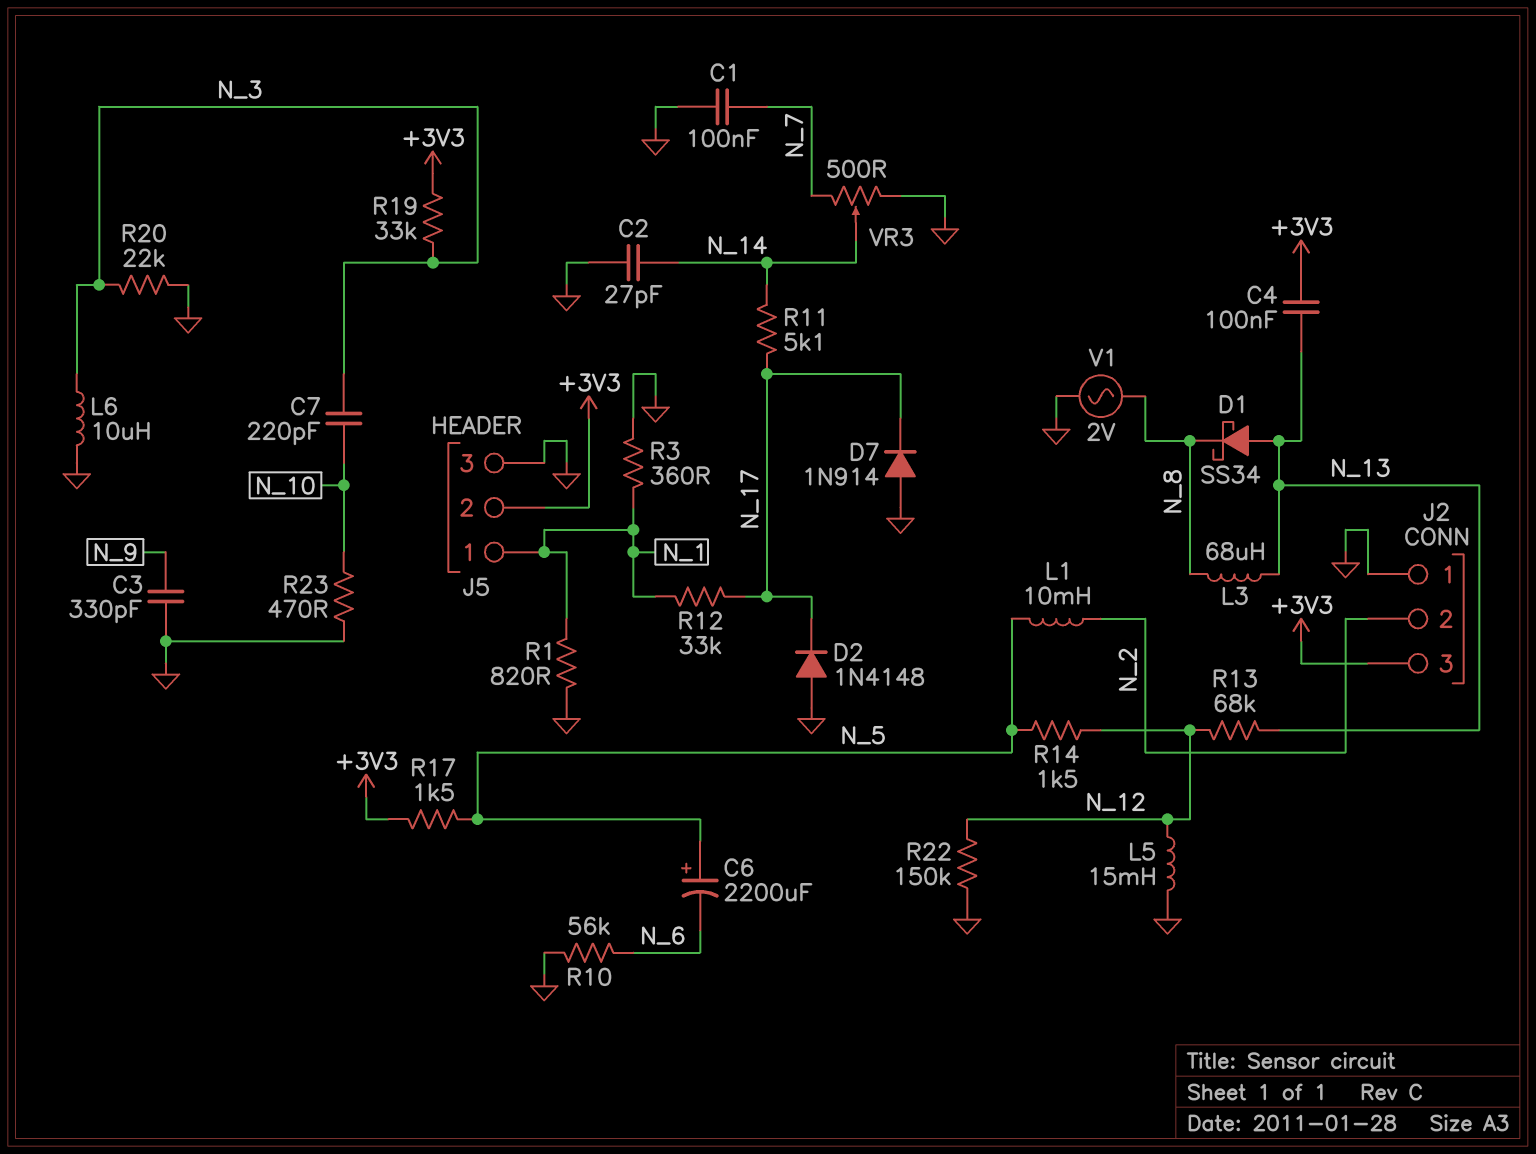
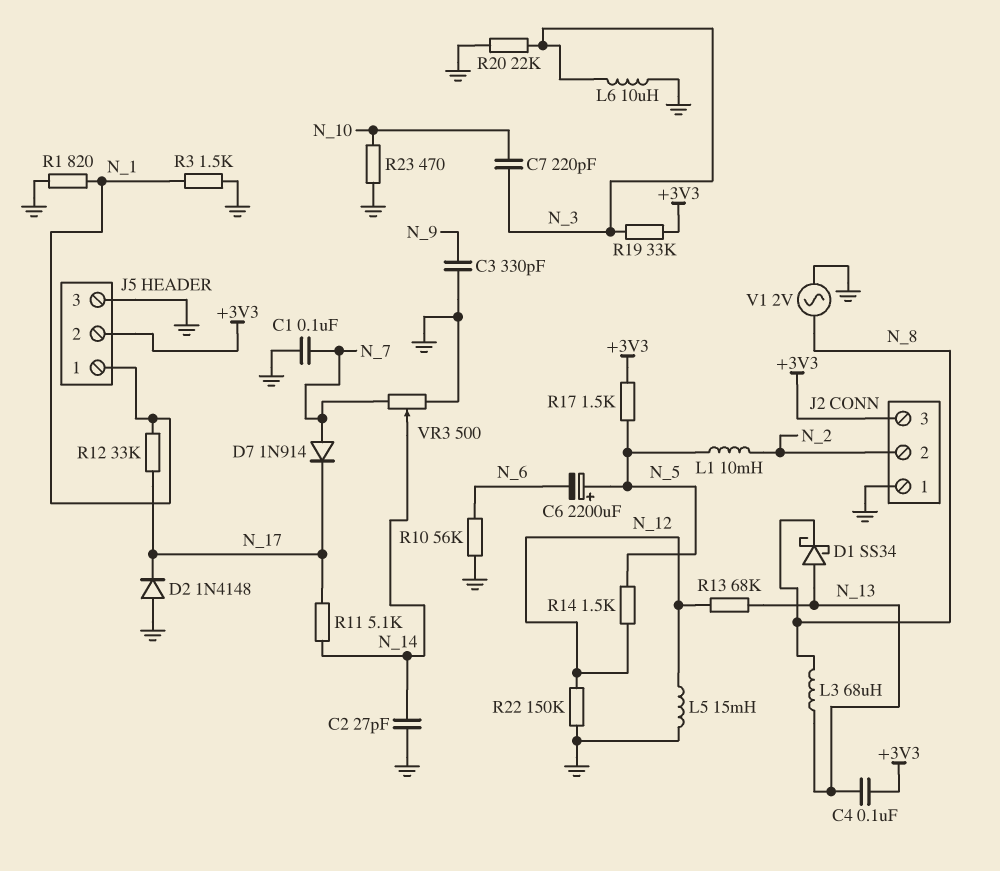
D7: diode 1N914 (A GND, K N_17) -> diode 1N914 (A N_7, K N_17)
R3: 360 (GND, N_1) -> 1.5k (GND, N_1)

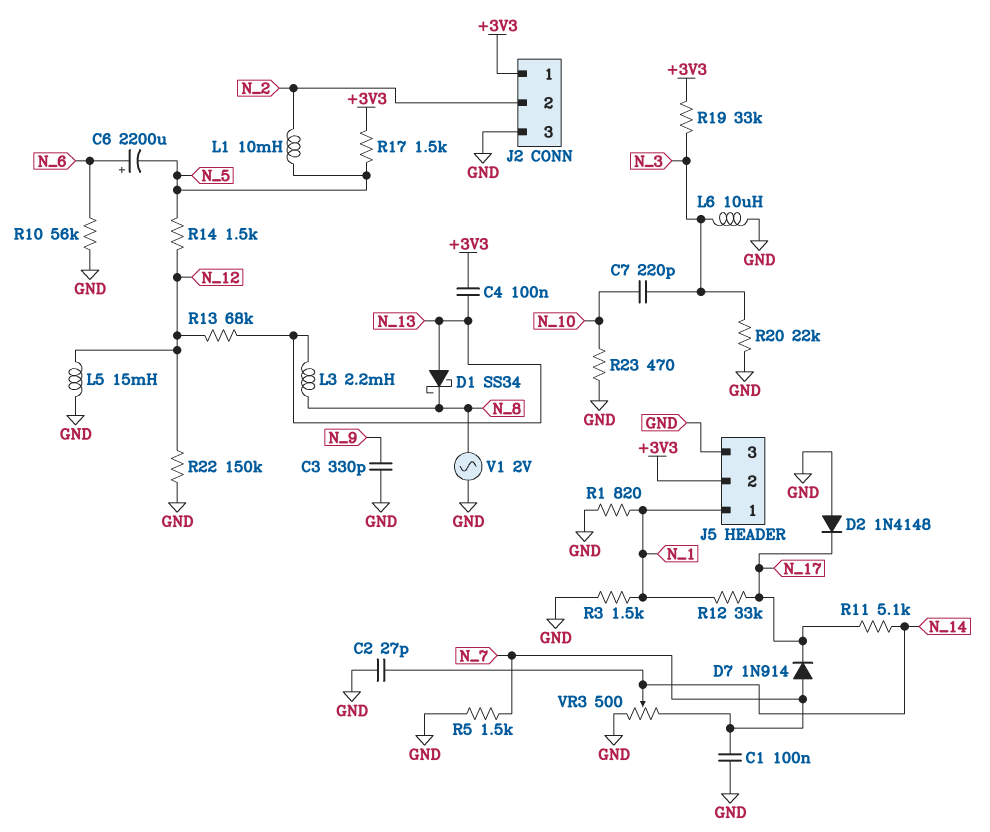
C6: 2200uF (plus N_5, minus N_6) -> 2200uF (plus N_6, minus N_5)
J2 pin 1: GND -> +3V3
J2 pin 3: +3V3 -> GND
L3: 68uH (N_8, N_13) -> 2.2mH (N_8, N_13)
R5: none -> 1.5k (GND, N_7)

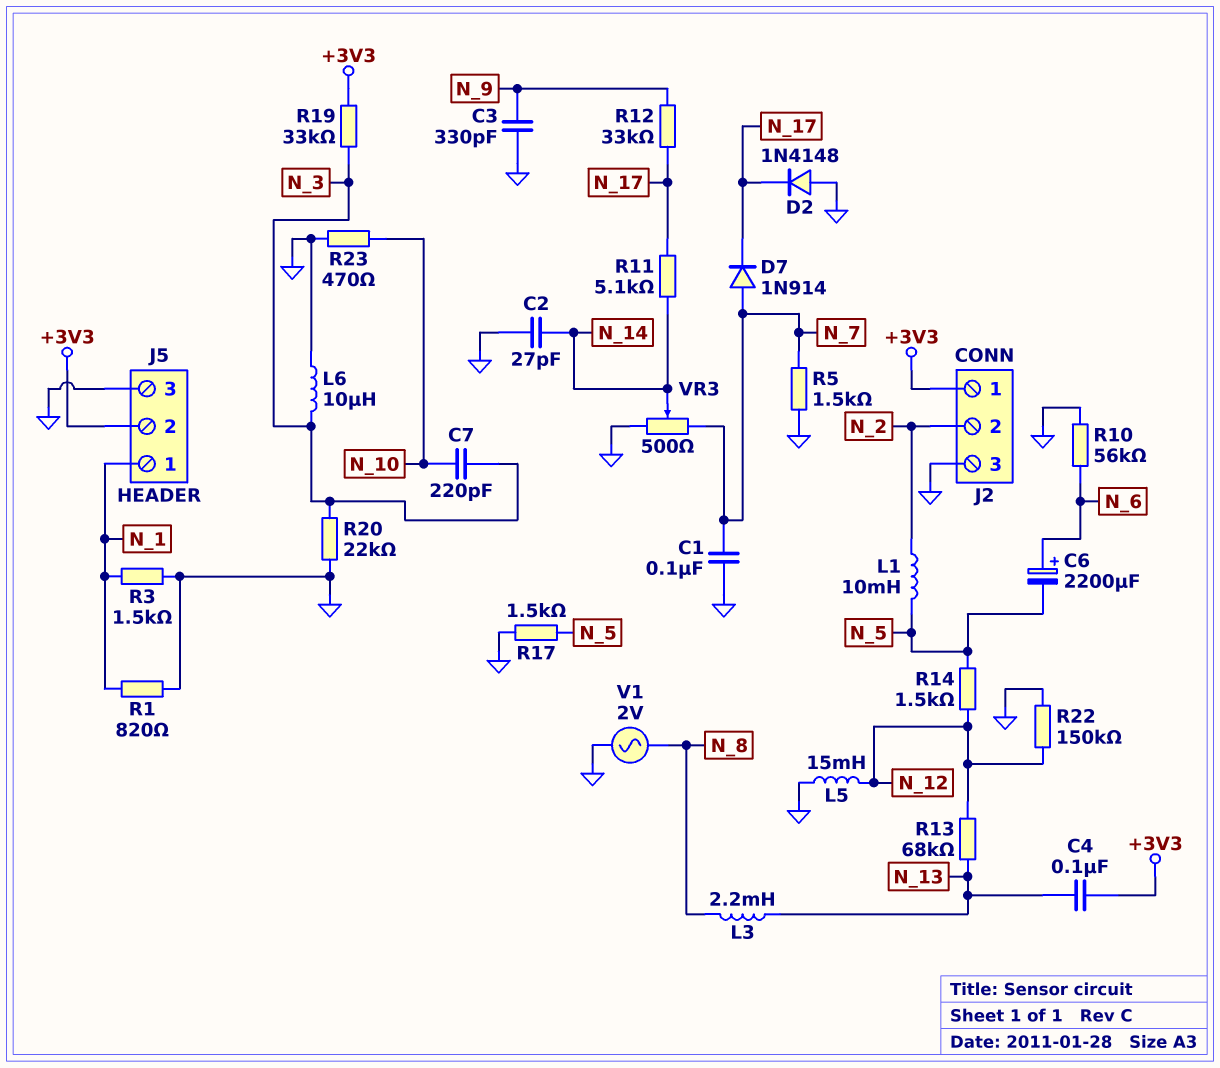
D1: schottky SS34 (A N_13, K N_8) -> none
R12: 33k (N_1, N_17) -> 33k (N_9, N_17)
R17: 1.5k (+3V3, N_5) -> 1.5k (GND, N_5)

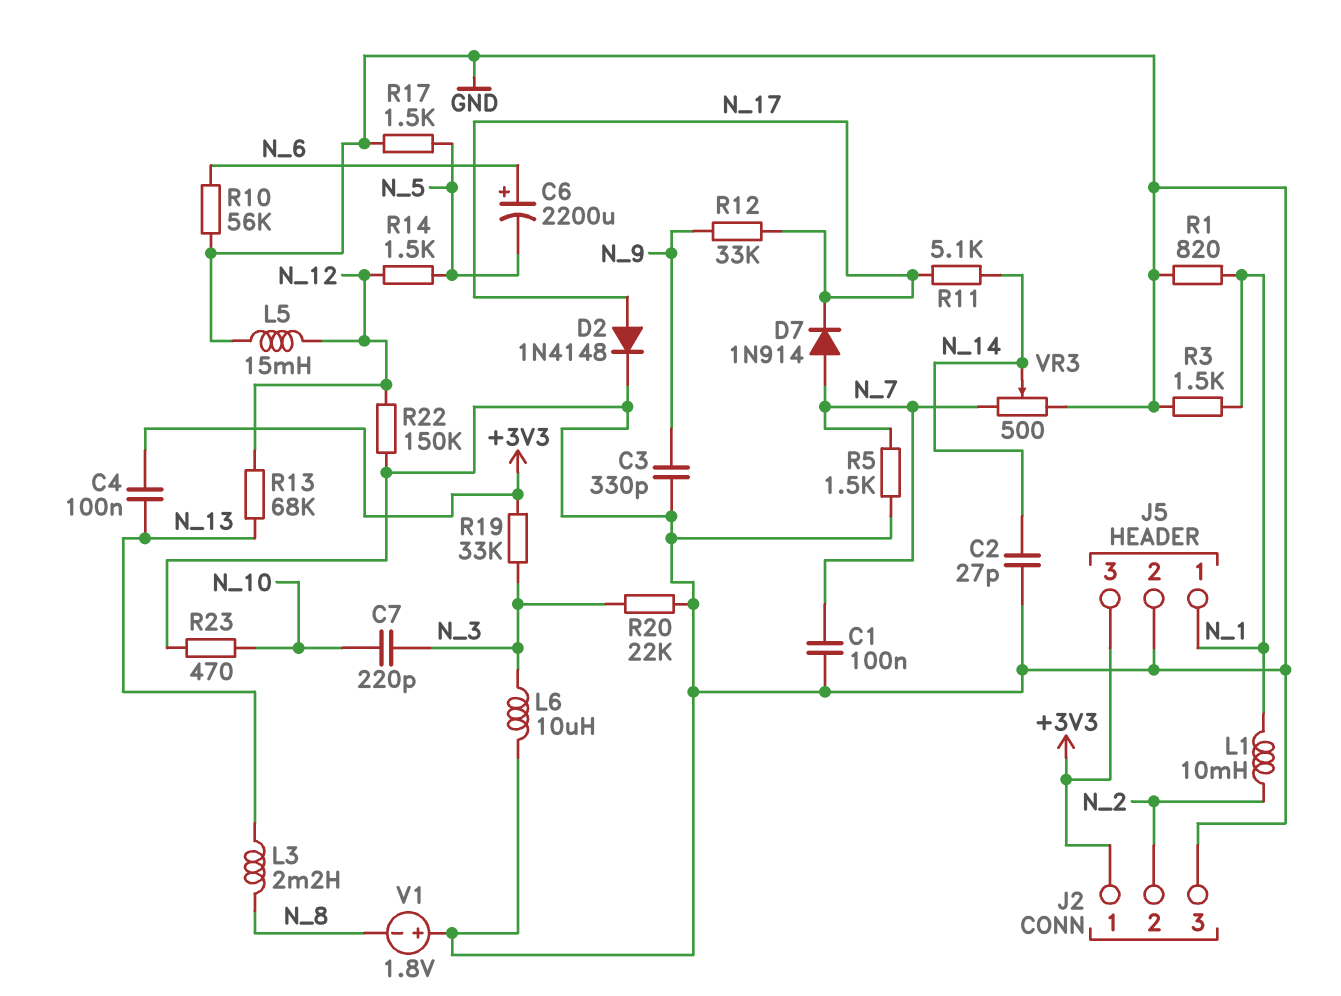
D2: diode 1N4148 (A GND, K N_17) -> diode 1N4148 (A N_17, K GND)
J5 pin 2: +3V3 -> GND
J5 pin 3: GND -> +3V3
L1: 10mH (N_2, N_5) -> 10mH (N_1, N_2)
V1: AC 2V (GND, N_8) -> 1.8V (plus GND, minus N_8)

